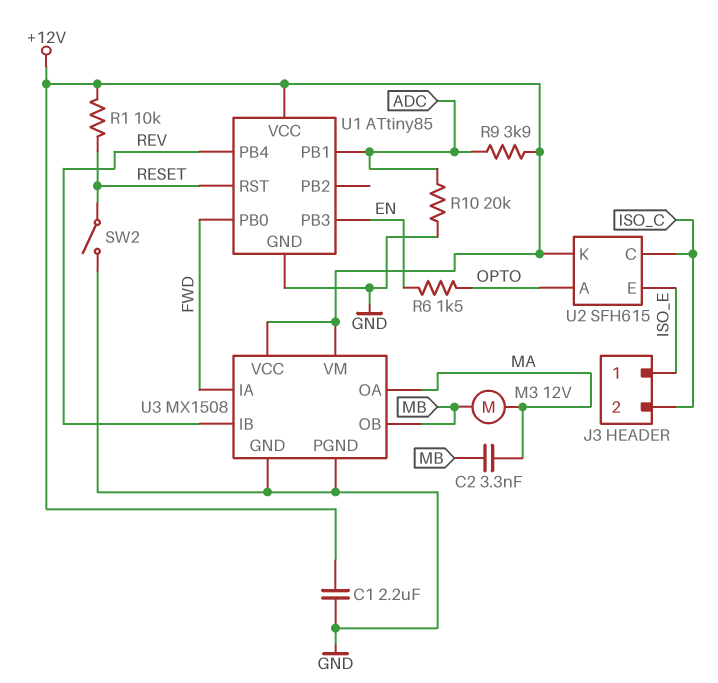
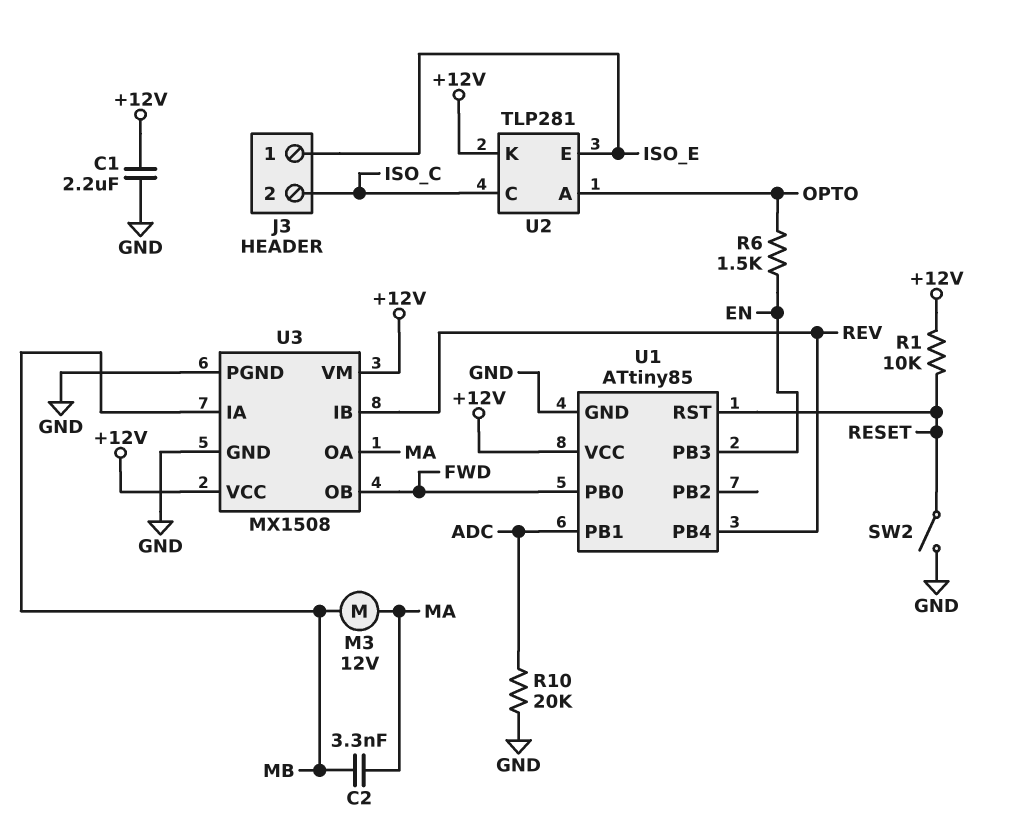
R9: 3.9k (+12V, ADC) -> none
U2: SFH615 -> TLP281
U3 pin IA: FWD -> MB
U3 pin OB: MB -> FWD

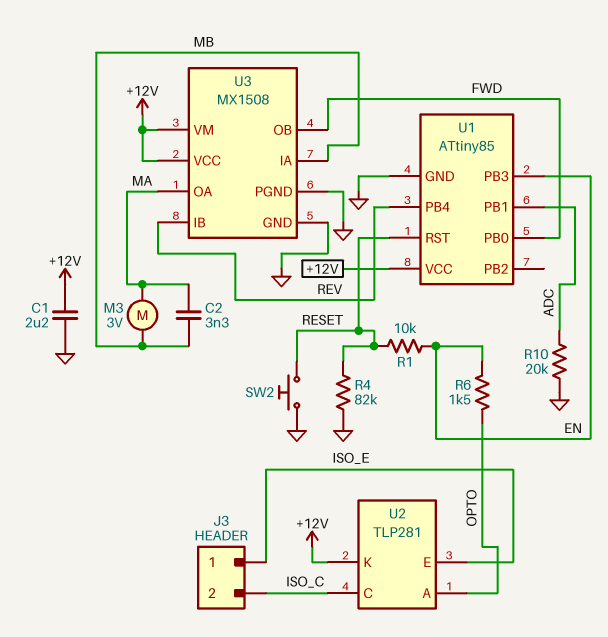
M3: motor 12V (MA, MB) -> motor 3V (MA, MB)
R1: 10k (+12V, RESET) -> 10k (EN, RESET)
R4: none -> 82k (GND, RESET)
SW2: switch (GND, RESET) -> button (GND, RESET)

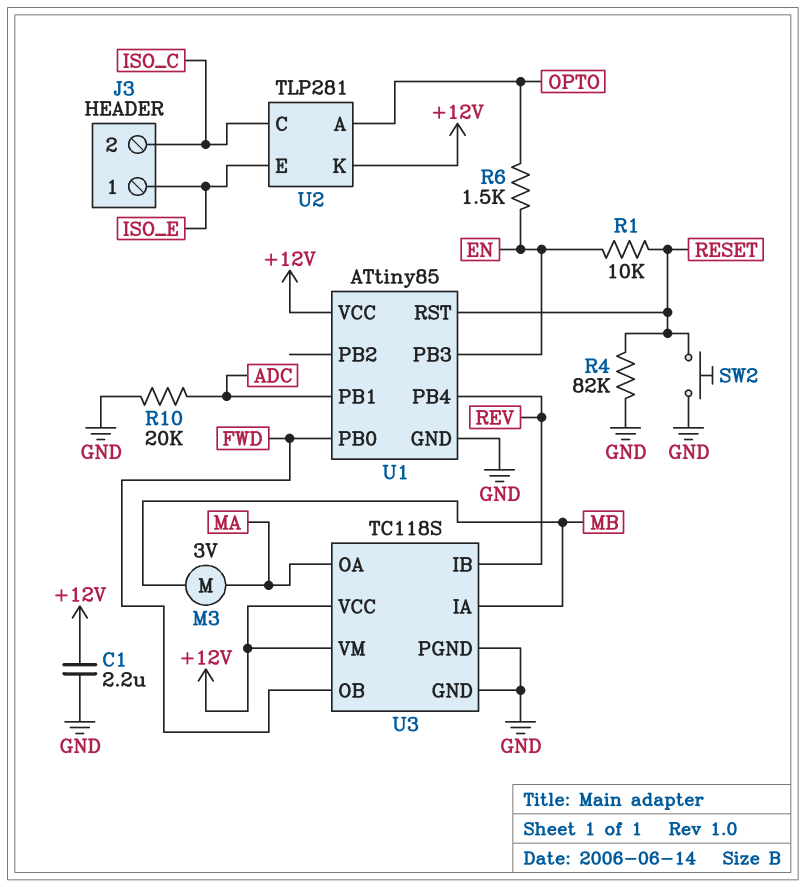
C2: 3.3nF (MA, MB) -> none
U3: MX1508 -> TC118S

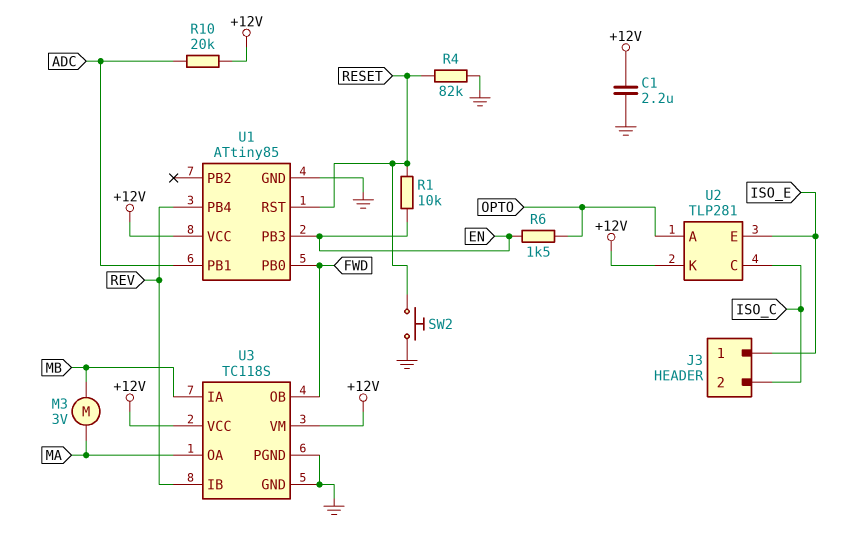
R10: 20k (ADC, GND) -> 20k (+12V, ADC)

